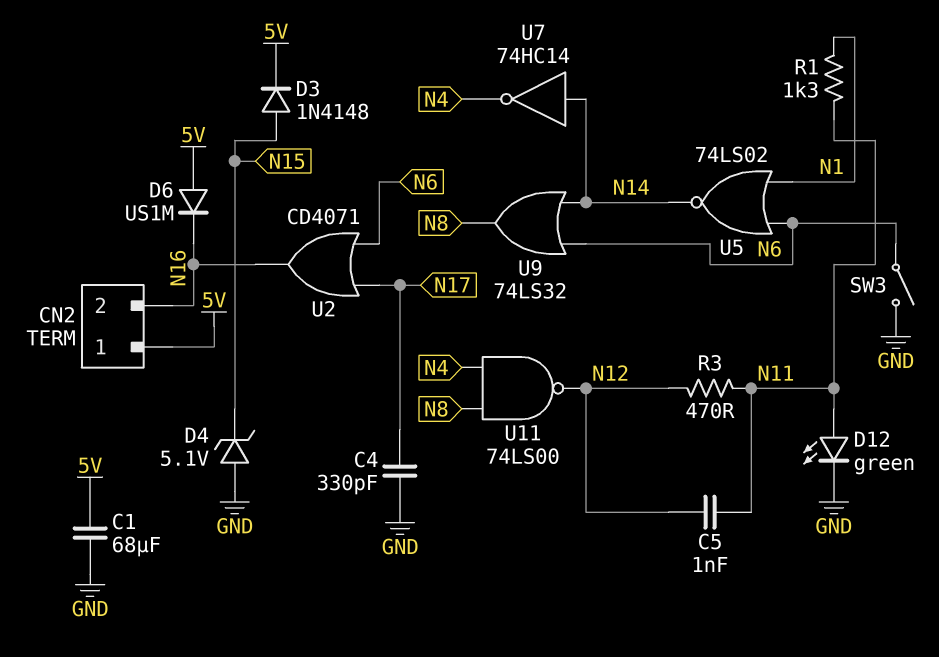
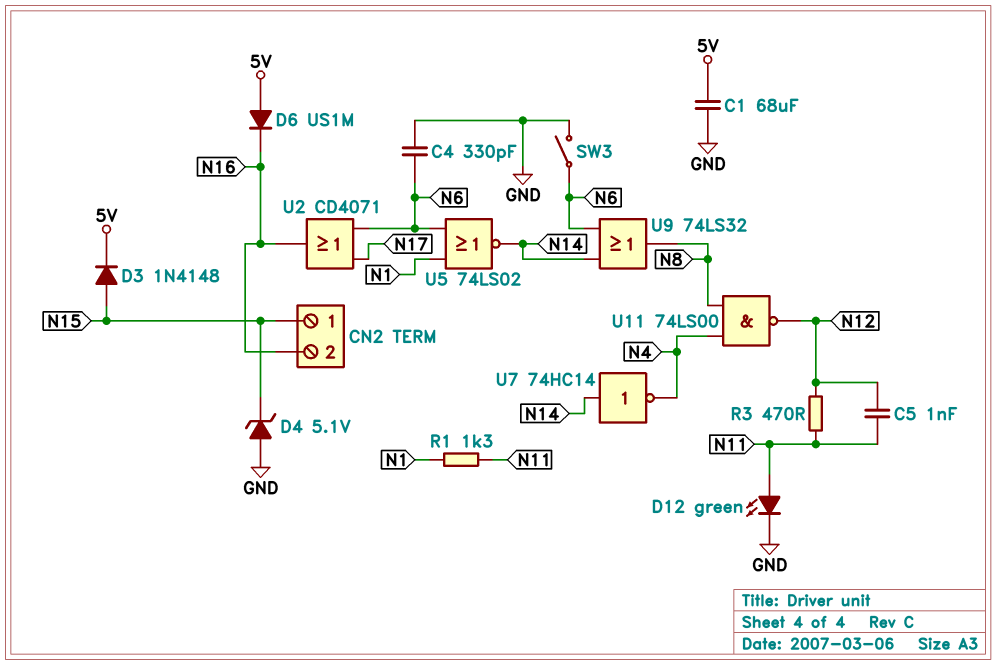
C4: 330pF (GND, N17) -> 330pF (GND, N6)
CN2 pin 1: 5V -> N15

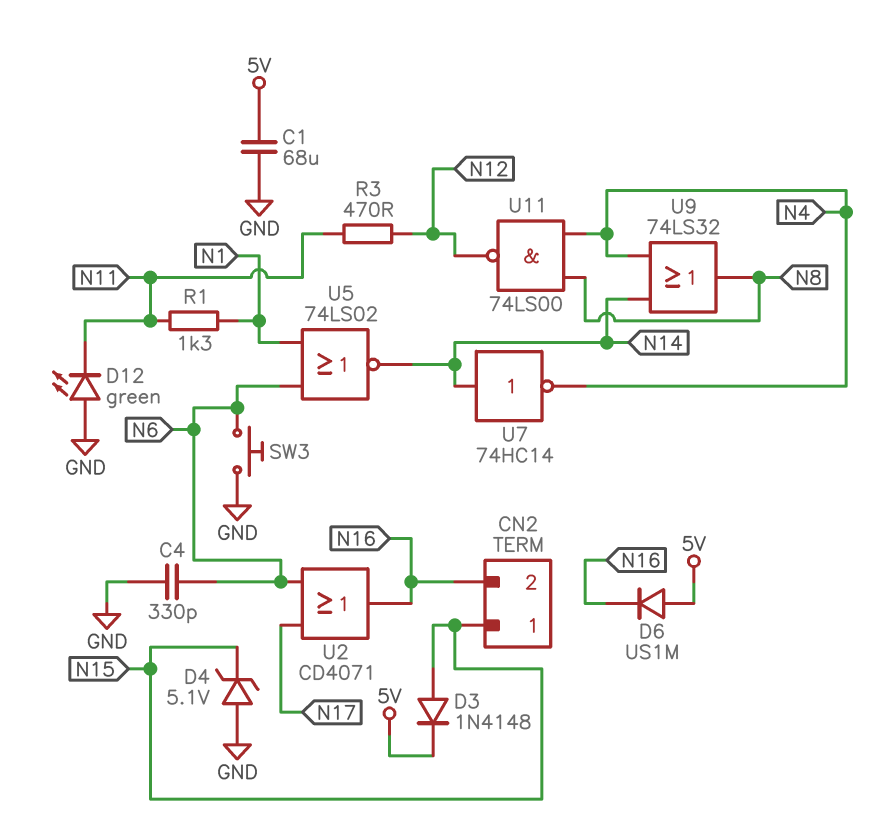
C5: 1nF (N11, N12) -> none
D12: LED green (A N11, K GND) -> LED green (A GND, K N11)
SW3: switch (GND, N6) -> button (GND, N6)
U9: OR 74LS32 (in N6, in N14, out N8) -> OR 74LS32 (in N4, in N14, out N8)

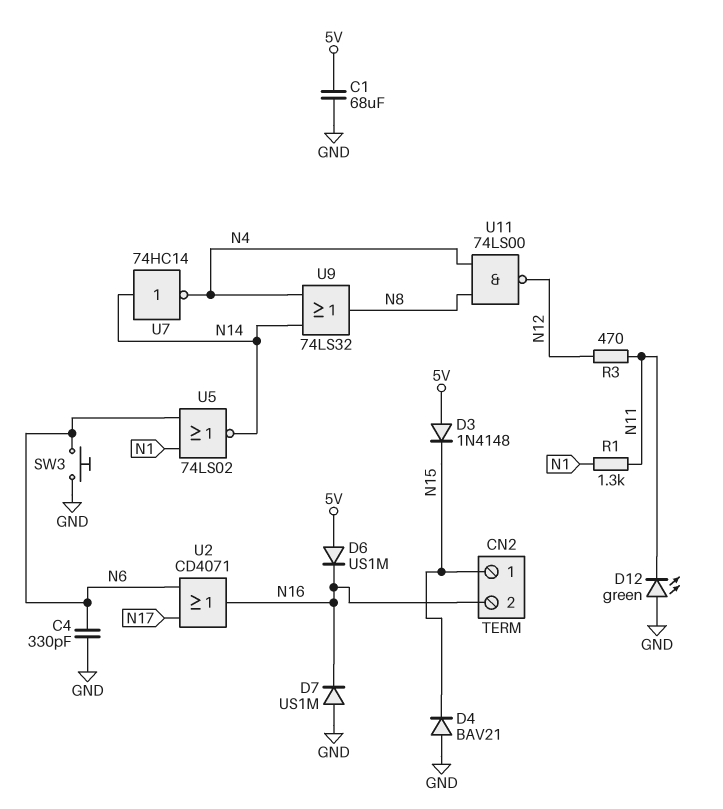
D3: diode 1N4148 (A N15, K 5V) -> diode 1N4148 (A 5V, K N15)
D4: zener 5.1V (A GND, K N15) -> diode BAV21 (A GND, K N15)
D7: none -> diode US1M (A GND, K N16)

